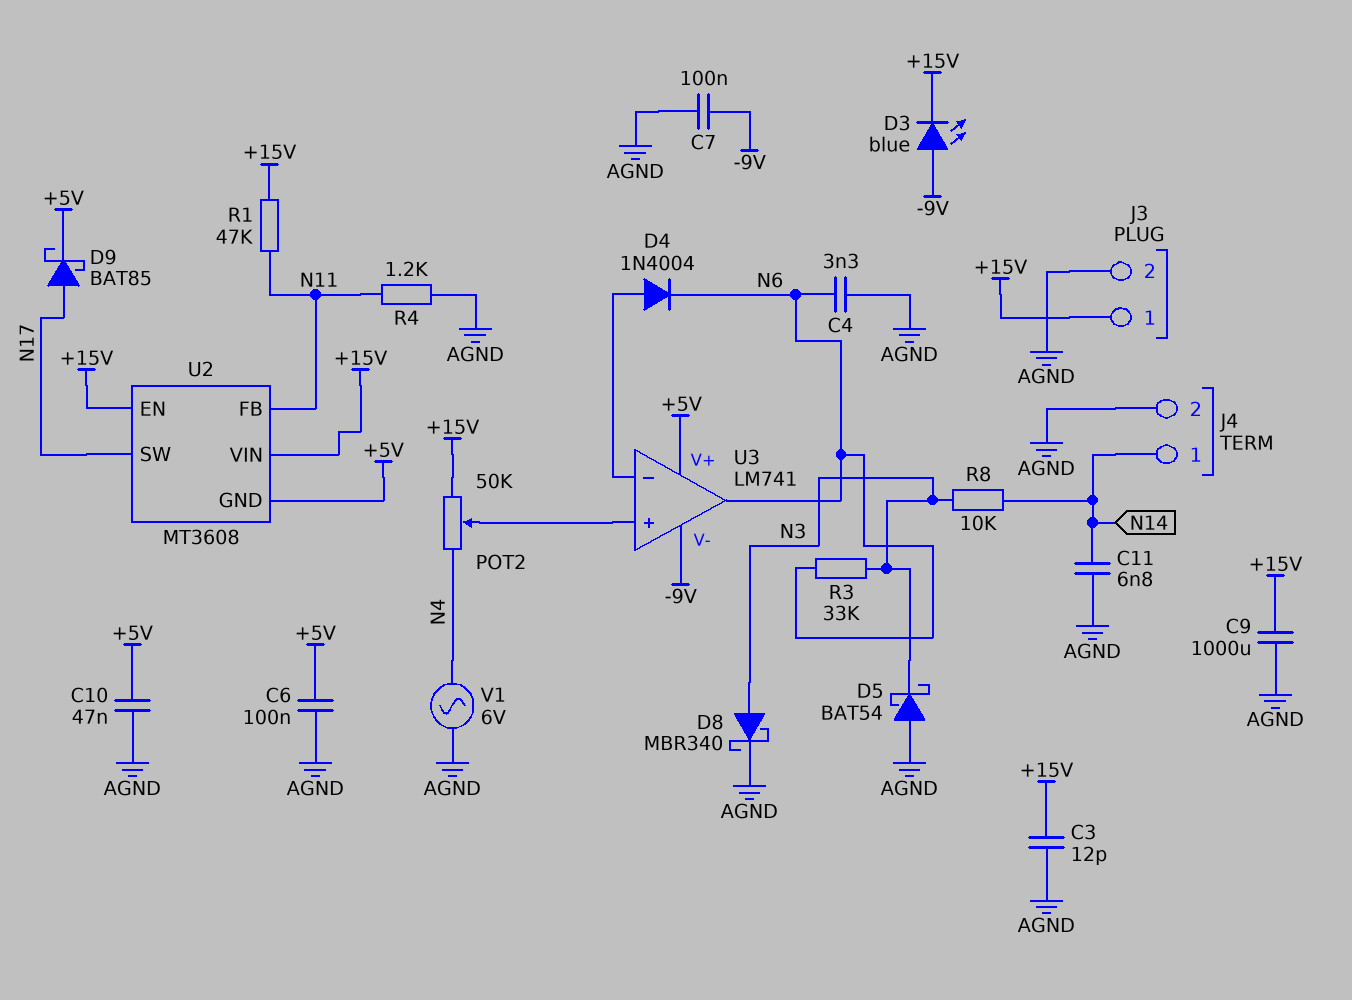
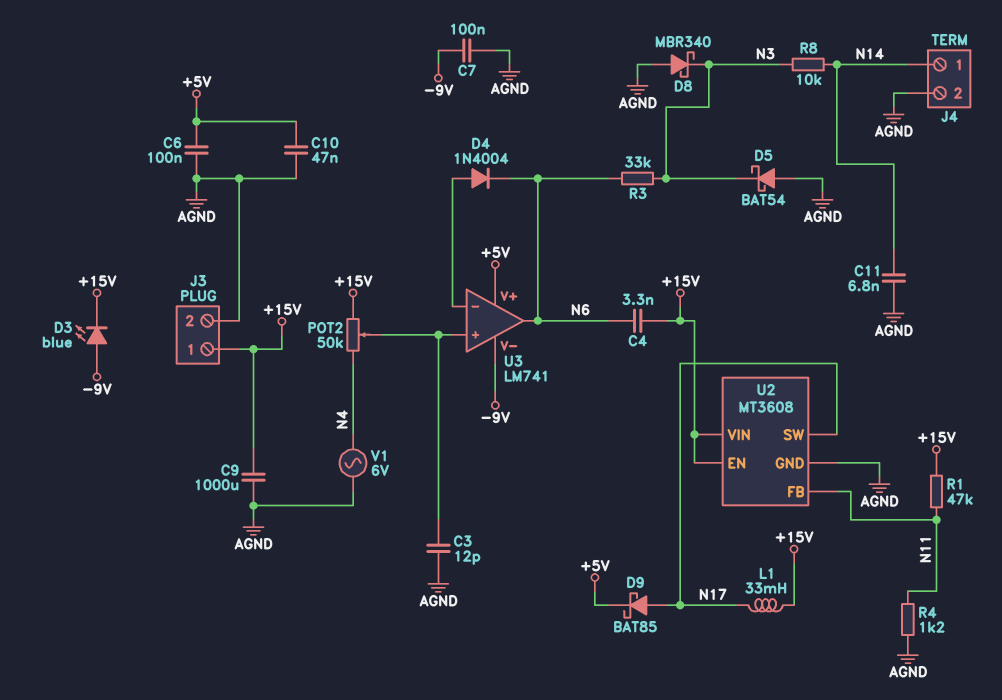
C3: 12pF (+15V, AGND) -> 12pF (AGND, U3/in+)
C4: 3.3nF (AGND, N6) -> 3.3nF (+15V, N6)
D8: schottky MBR340 (A N3, K AGND) -> schottky MBR340 (A AGND, K N3)
L1: none -> 33mH (+15V, N17)
U2 pin GND: +5V -> AGND

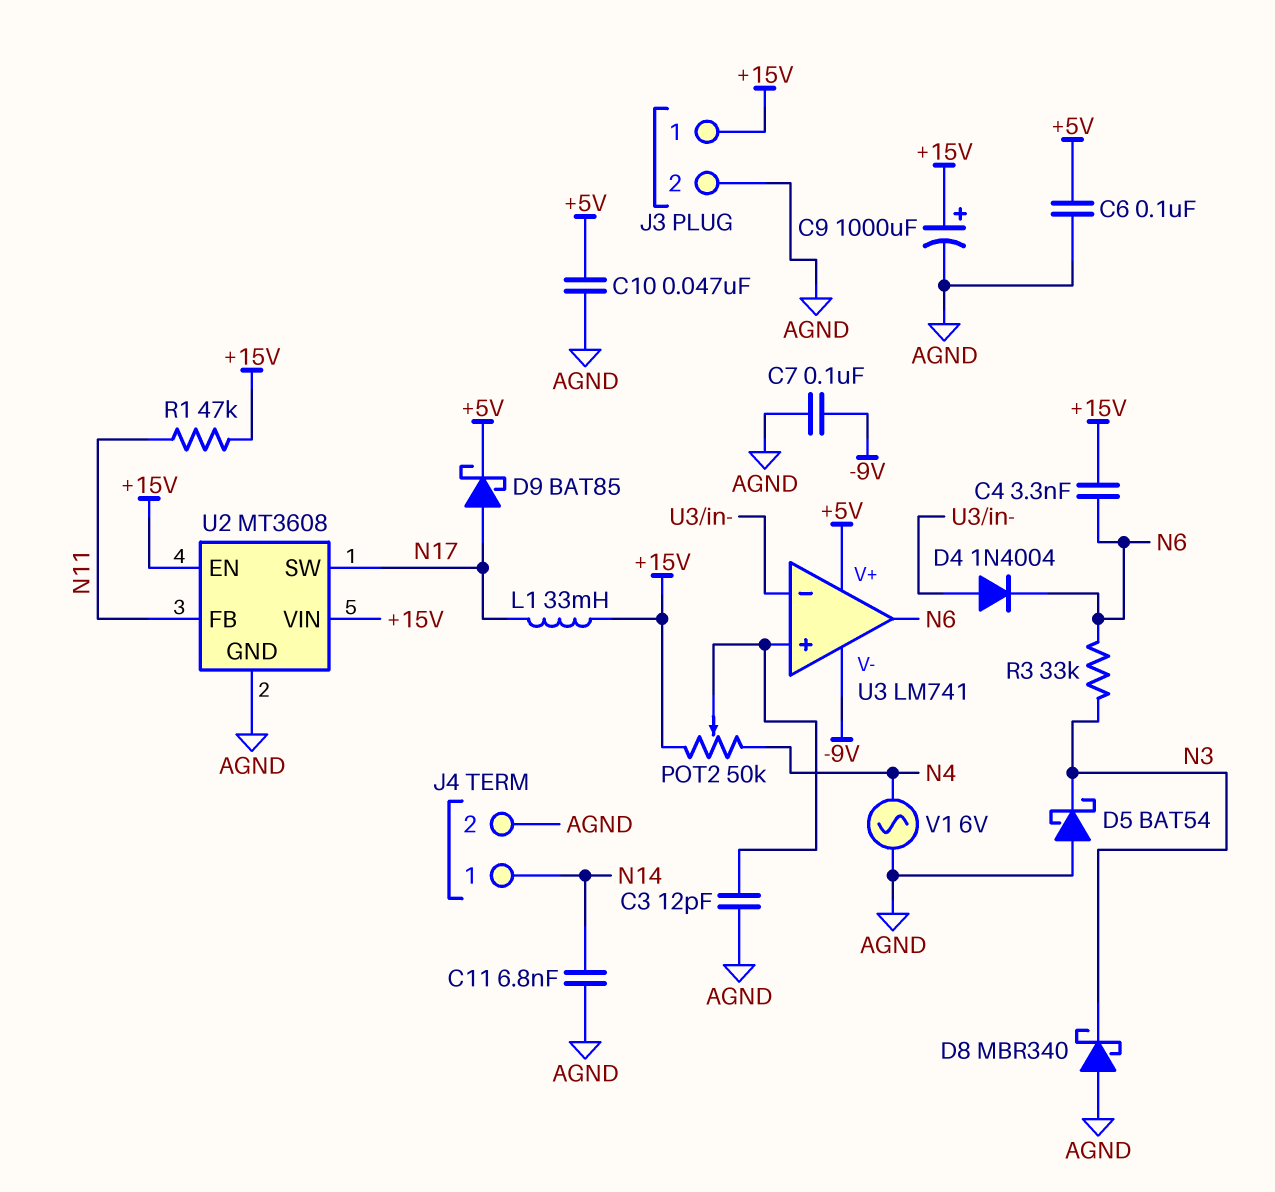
C9: 1000uF (+15V, AGND) -> 1000uF (plus +15V, minus AGND)
D3: LED blue (A -9V, K +15V) -> none
R4: 1.2k (AGND, N11) -> none
R8: 10k (N3, N14) -> none

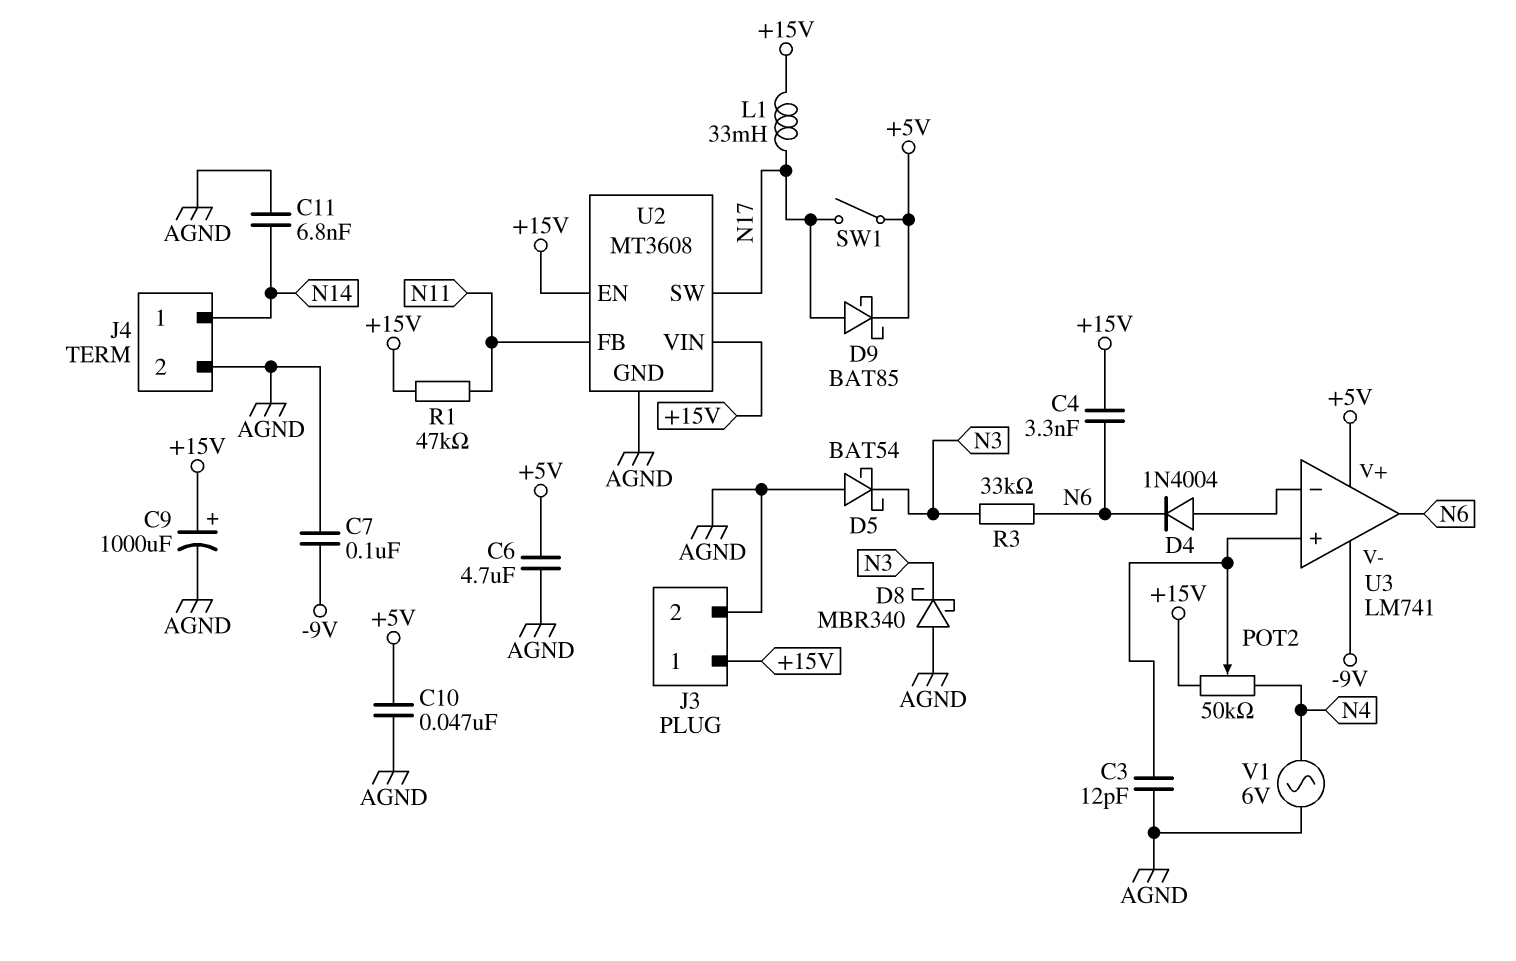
C6: 100nF (+5V, AGND) -> 4.7uF (+5V, AGND)
SW1: none -> switch (+5V, N17)

